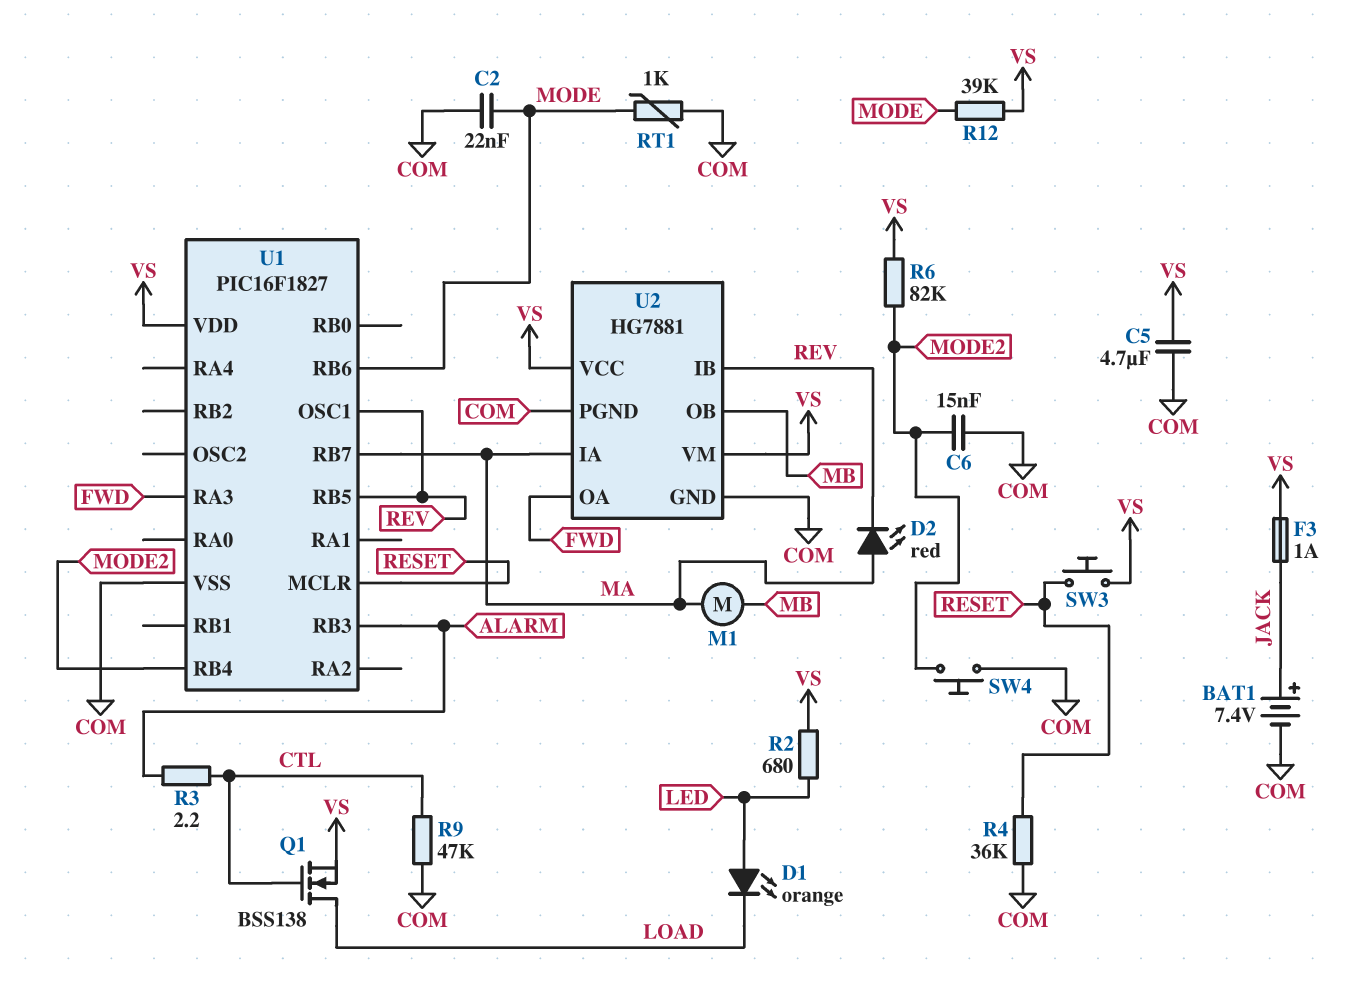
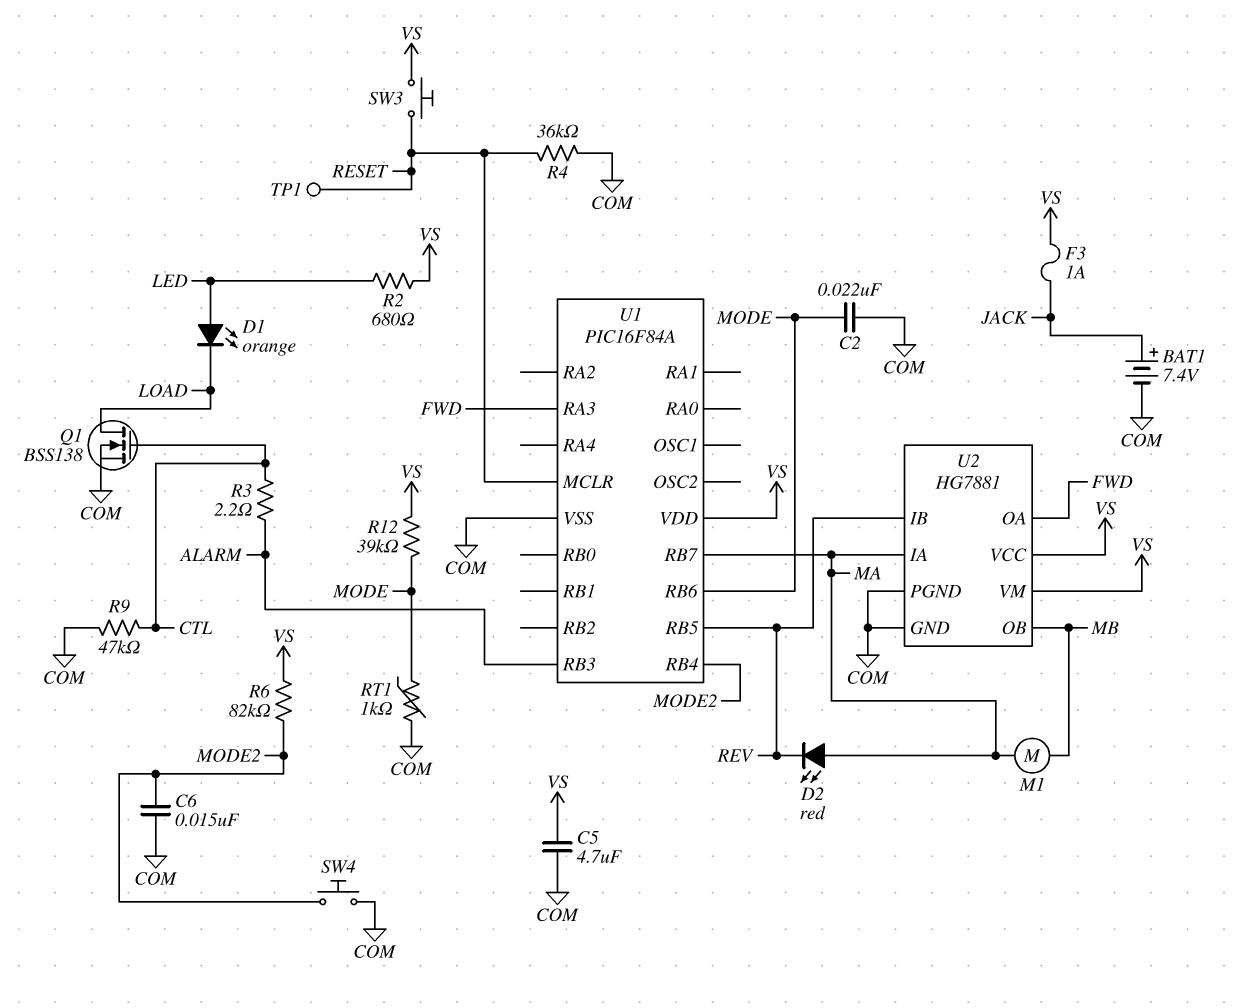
Q1: NMOS BSS138 (G CTL, D LOAD, S VS) -> NMOS BSS138 (G CTL, D LOAD, S COM)
TP1: none -> test point (RESET)
U1: PIC16F1827 -> PIC16F84A
U1 pin OSC1: REV -> none

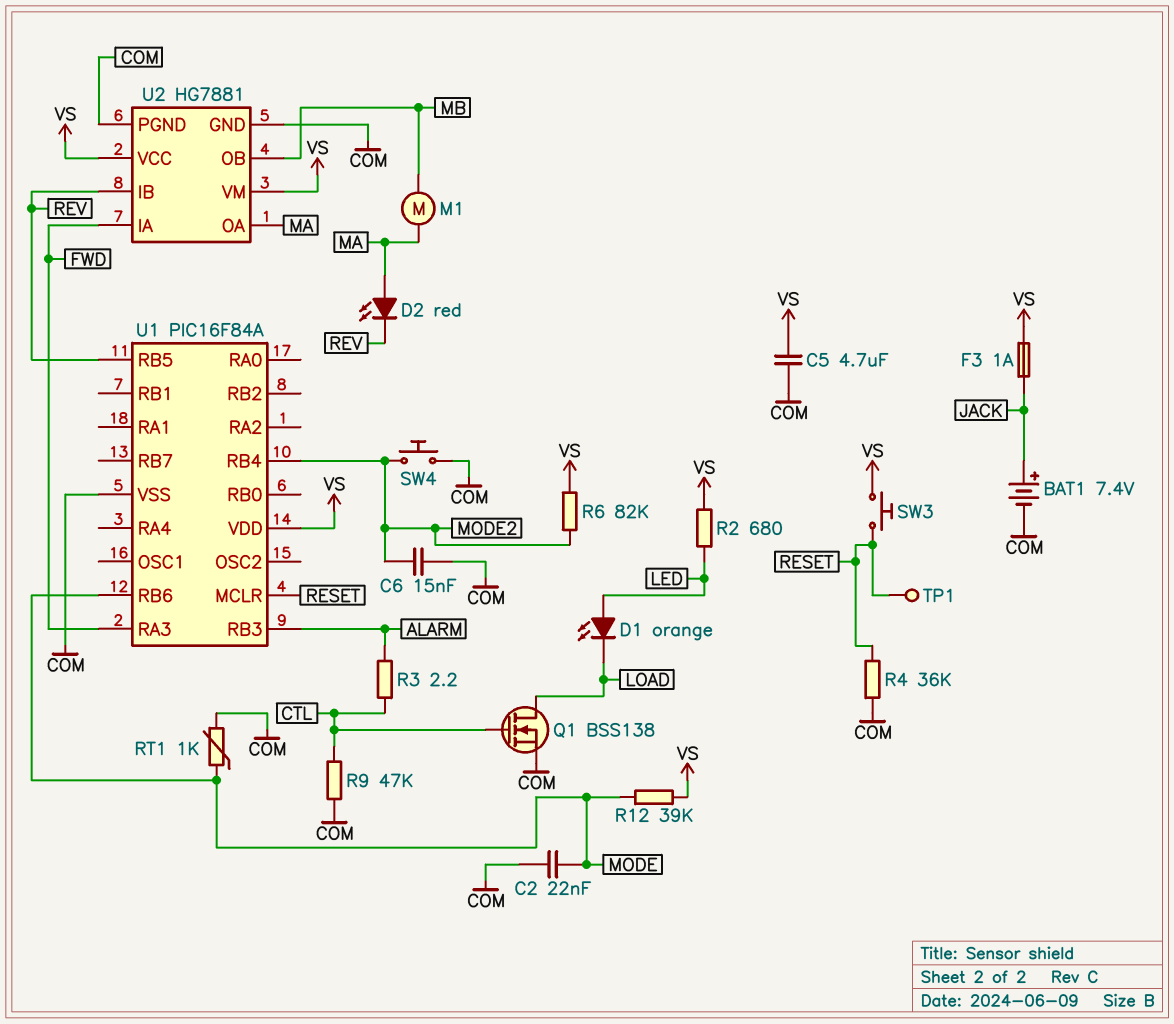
U1 pin RB7: MA -> none
U2 pin IA: MA -> FWD
U2 pin OA: FWD -> MA

